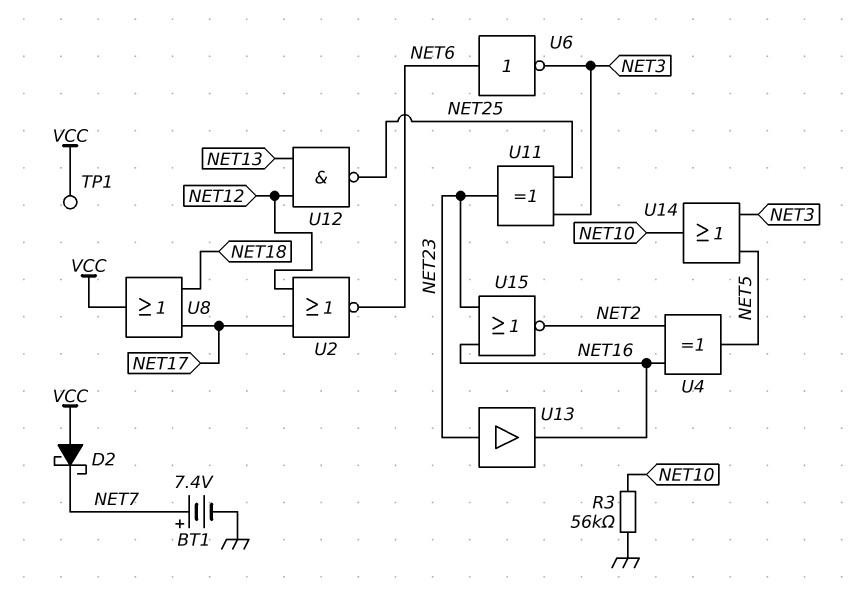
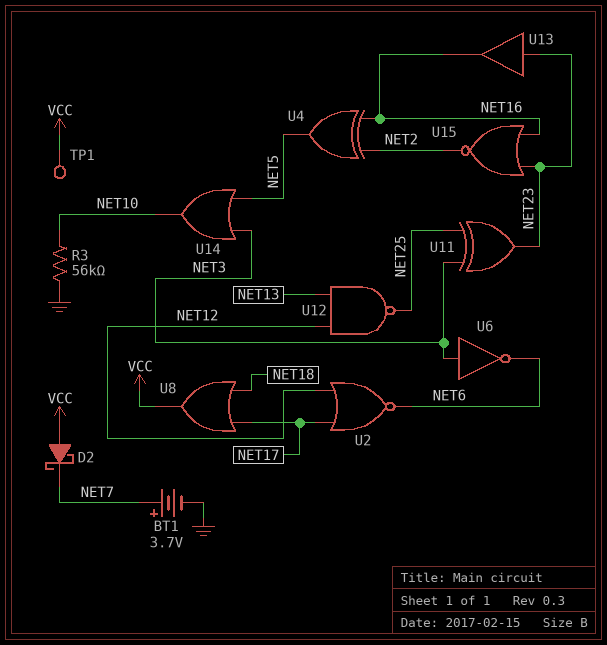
BT1: 7.4V (plus NET7, minus GND) -> 3.7V (plus NET7, minus GND)
U6: NOT (in NET6, out NET3) -> NOT (in NET3, out NET6)

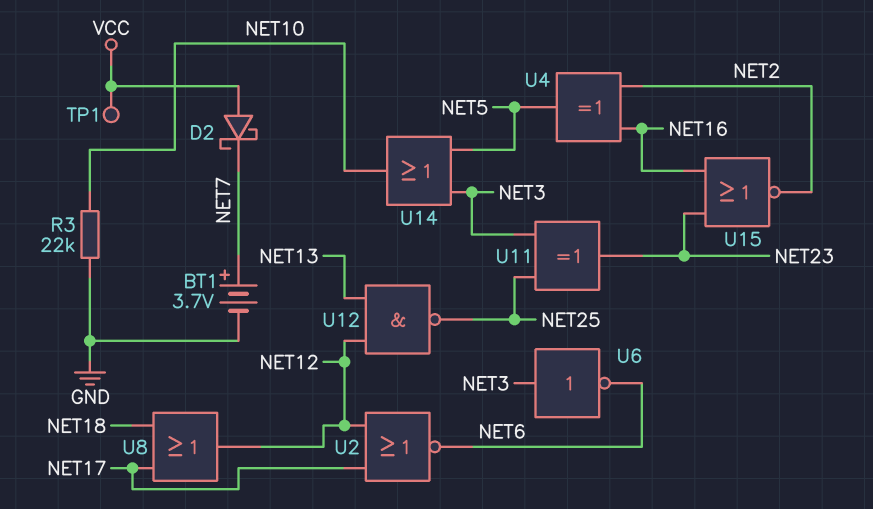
R3: 56k (GND, NET10) -> 22k (GND, NET10)
U8: OR (in NET17, in NET18, out VCC) -> OR (in NET17, in NET18, out NET12)
U13: buffer (in NET23, out NET16) -> none

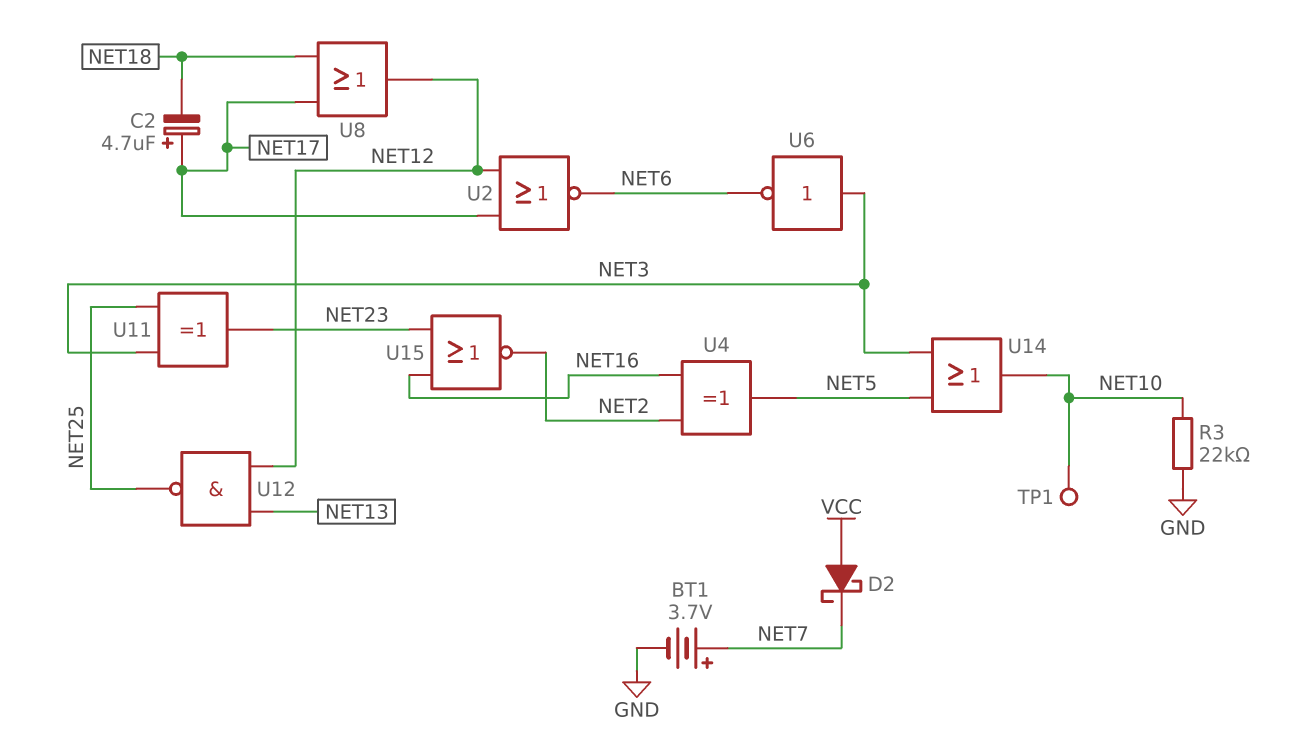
C2: none -> 4.7uF (plus NET17, minus NET18)
TP1: test point (VCC) -> test point (NET10)

